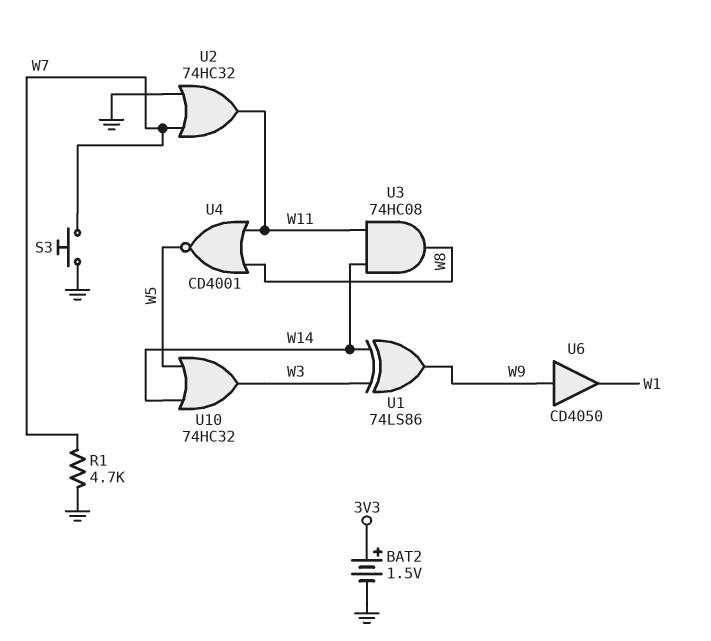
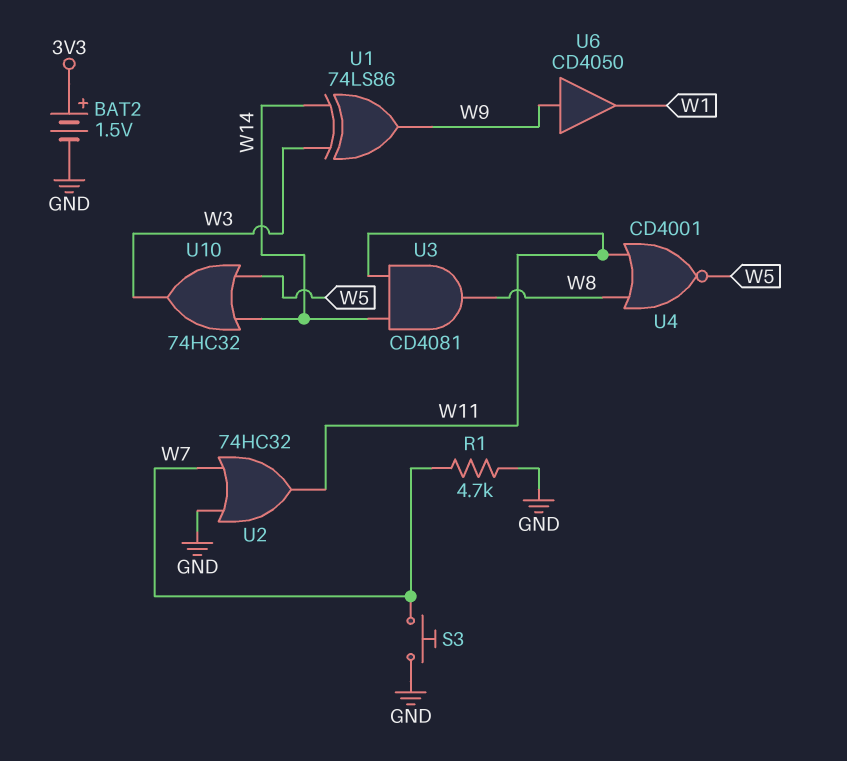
U3: AND 74HC08 (in W11, in W14, out W8) -> AND CD4081 (in W11, in W14, out W8)

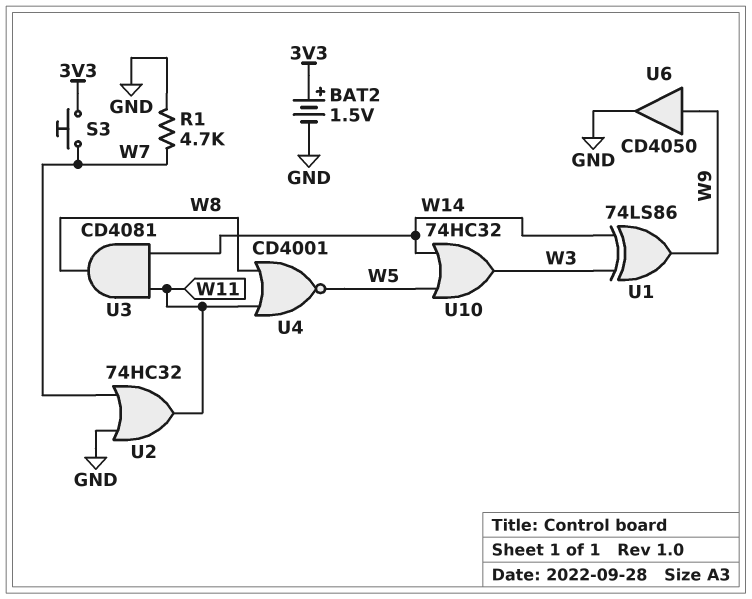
S3: button (GND, W7) -> button (3V3, W7)
U6: buffer CD4050 (in W9, out W1) -> buffer CD4050 (in W9, out GND)

